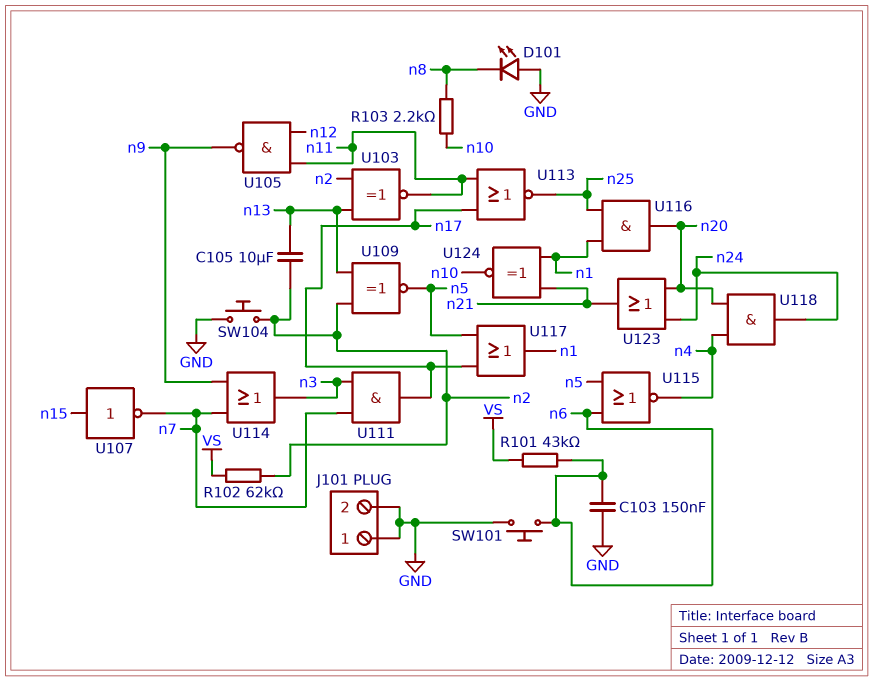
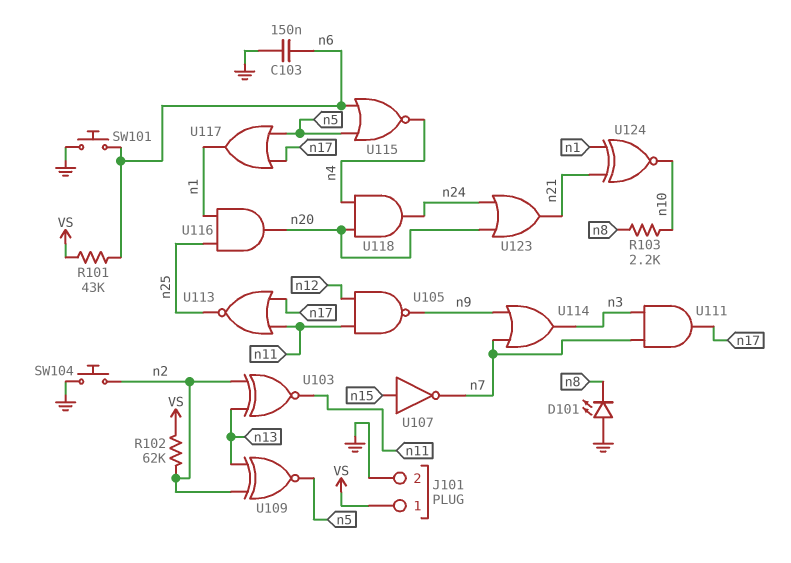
C105: 10uF (n2, n13) -> none
J101 pin 1: GND -> VS

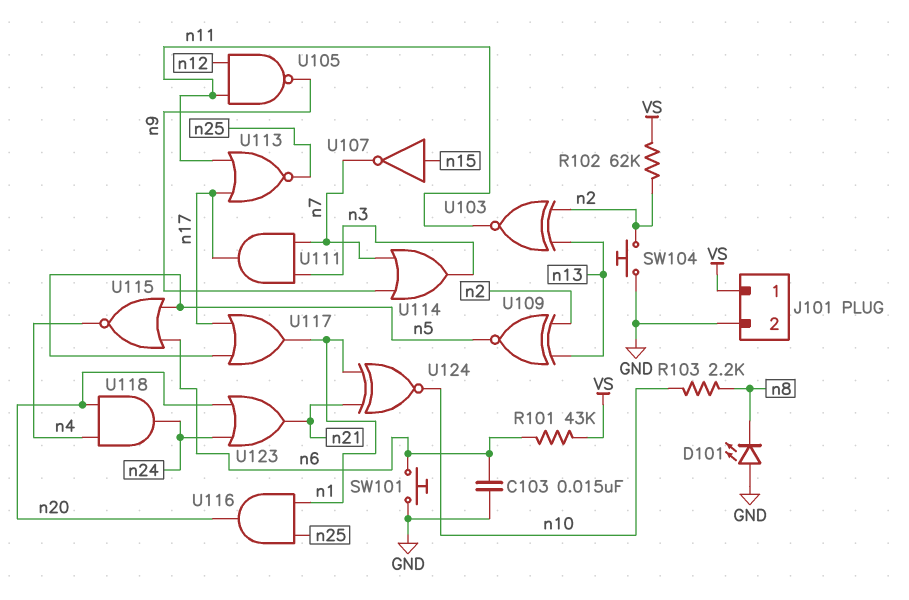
C103: 150nF (GND, n6) -> 15nF (GND, n6)

